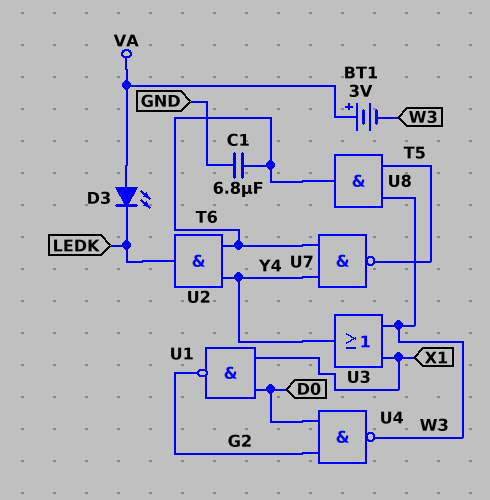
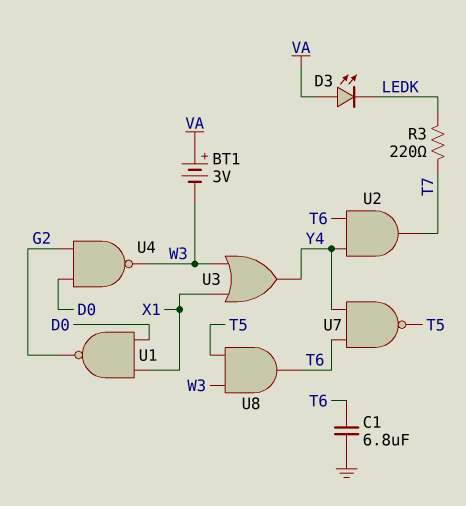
R3: none -> 220 (LEDK, T7)
U2: AND (in T6, in Y4, out LEDK) -> AND (in T6, in Y4, out T7)

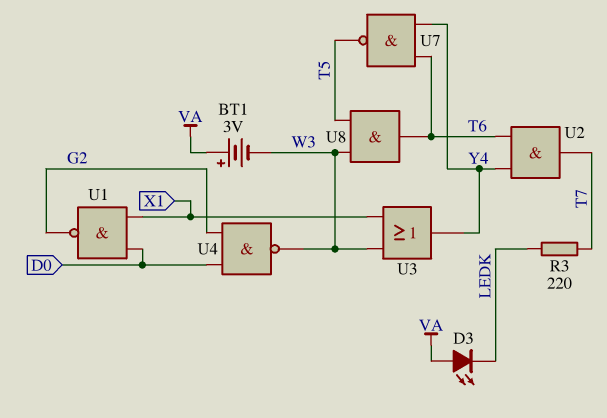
C1: 6.8uF (GND, T6) -> none

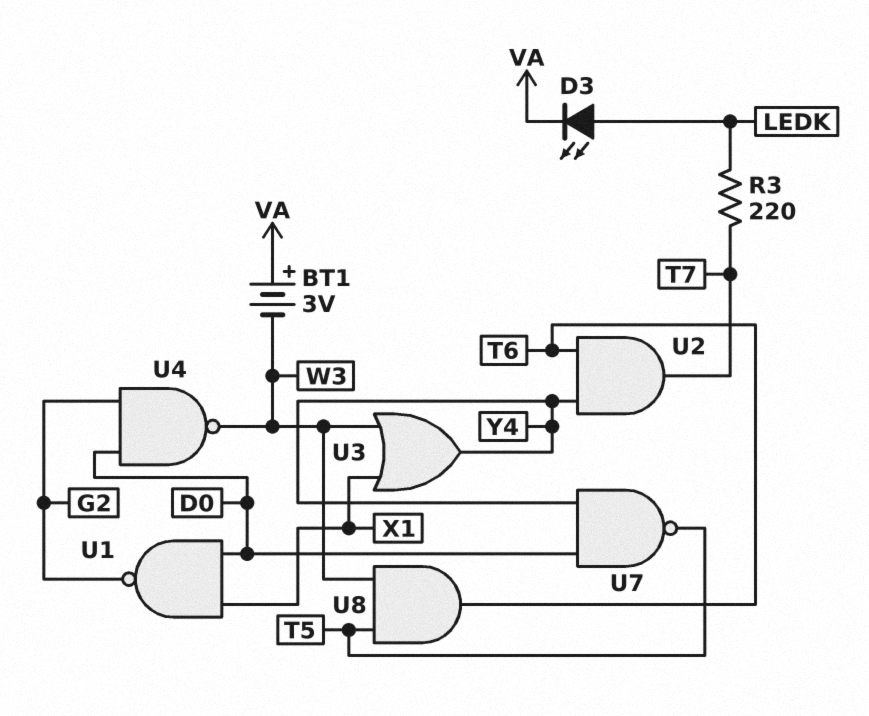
D3: LED (A VA, K LEDK) -> LED (A LEDK, K VA)
U7: NAND (in T6, in Y4, out T5) -> NAND (in D0, in Y4, out T5)

